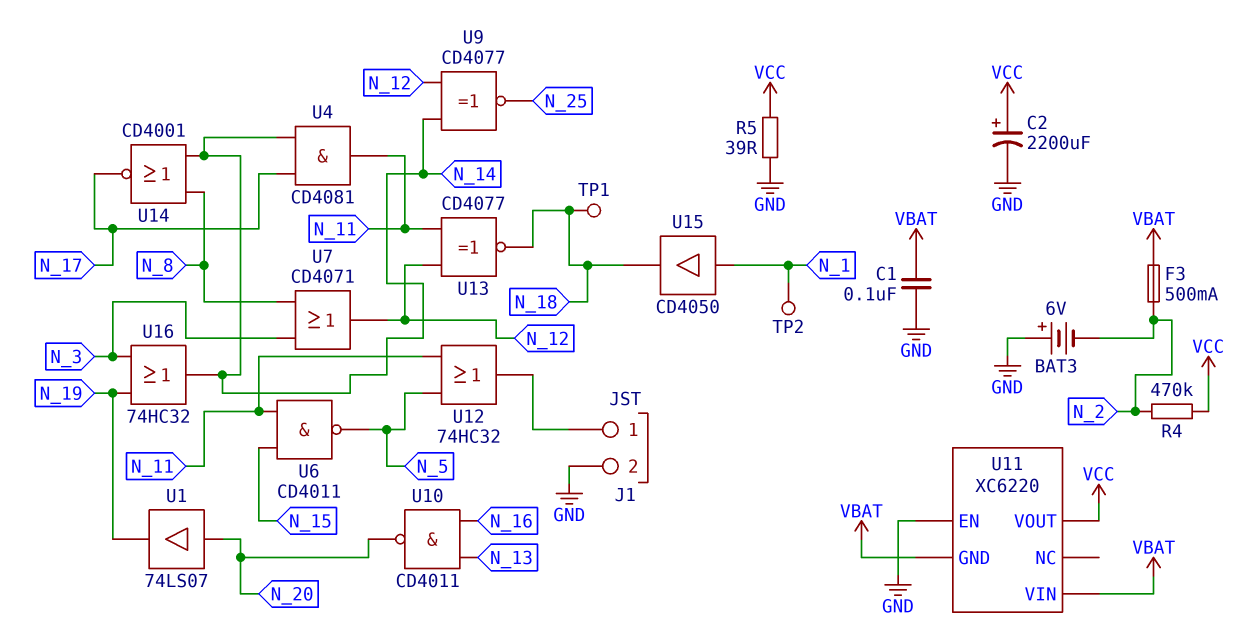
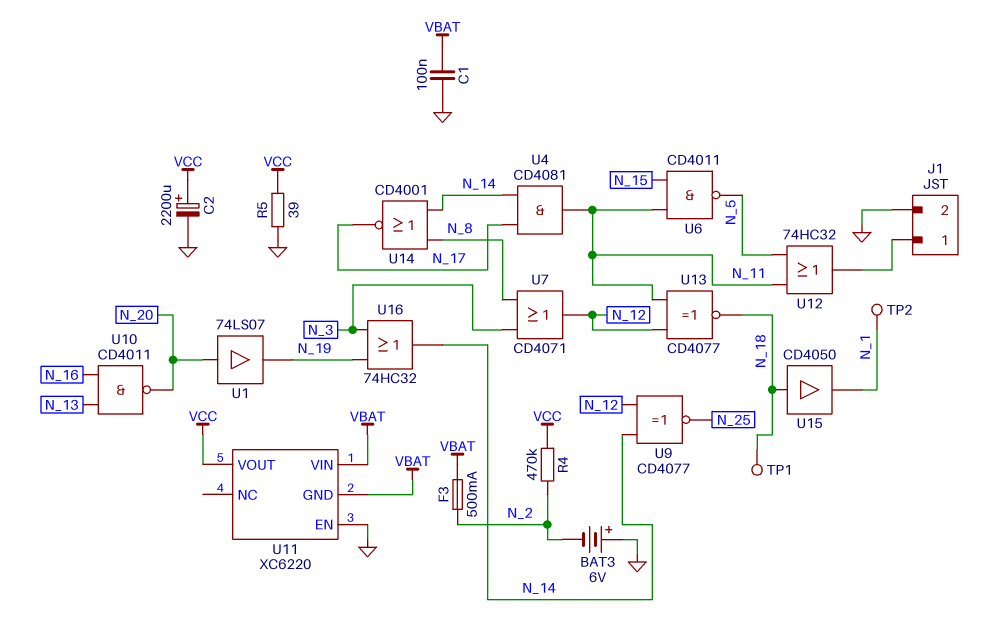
U15: buffer CD4050 (in N_1, out N_18) -> buffer CD4050 (in N_18, out N_1)

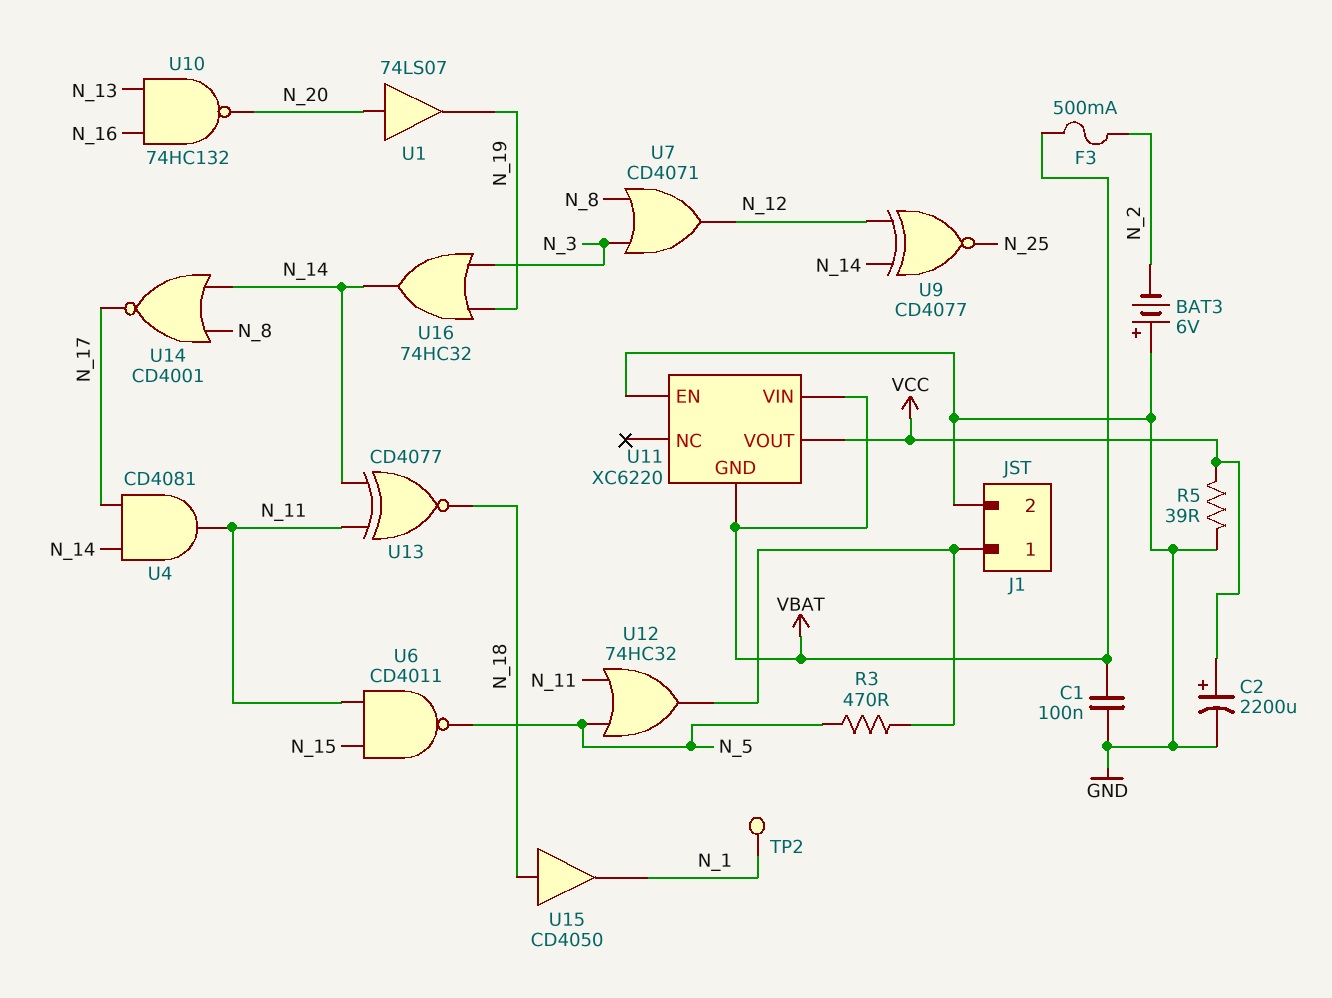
R3: none -> 470 (J1/1, N_5)
R4: 470k (N_2, VCC) -> none
TP1: test point (N_18) -> none
U10: NAND CD4011 (in N_13, in N_16, out N_20) -> NAND 74HC132 (in N_13, in N_16, out N_20)
U13: XNOR CD4077 (in N_11, in N_12, out N_18) -> XNOR CD4077 (in N_11, in N_14, out N_18)

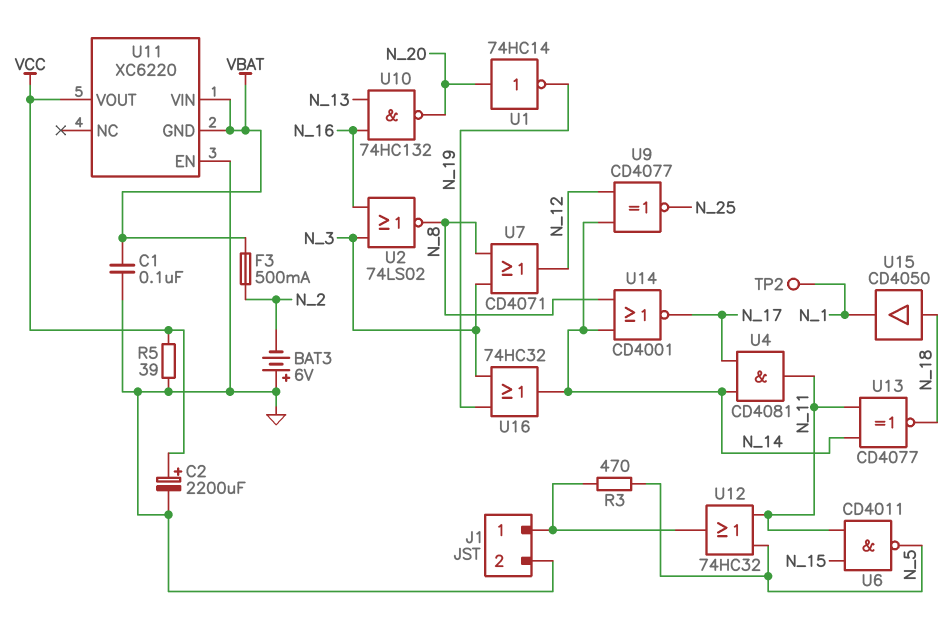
U1: buffer 74LS07 (in N_20, out N_19) -> NOT 74HC14 (in N_20, out N_19)
U2: none -> NOR 74LS02 (in N_3, in N_16, out N_8)

